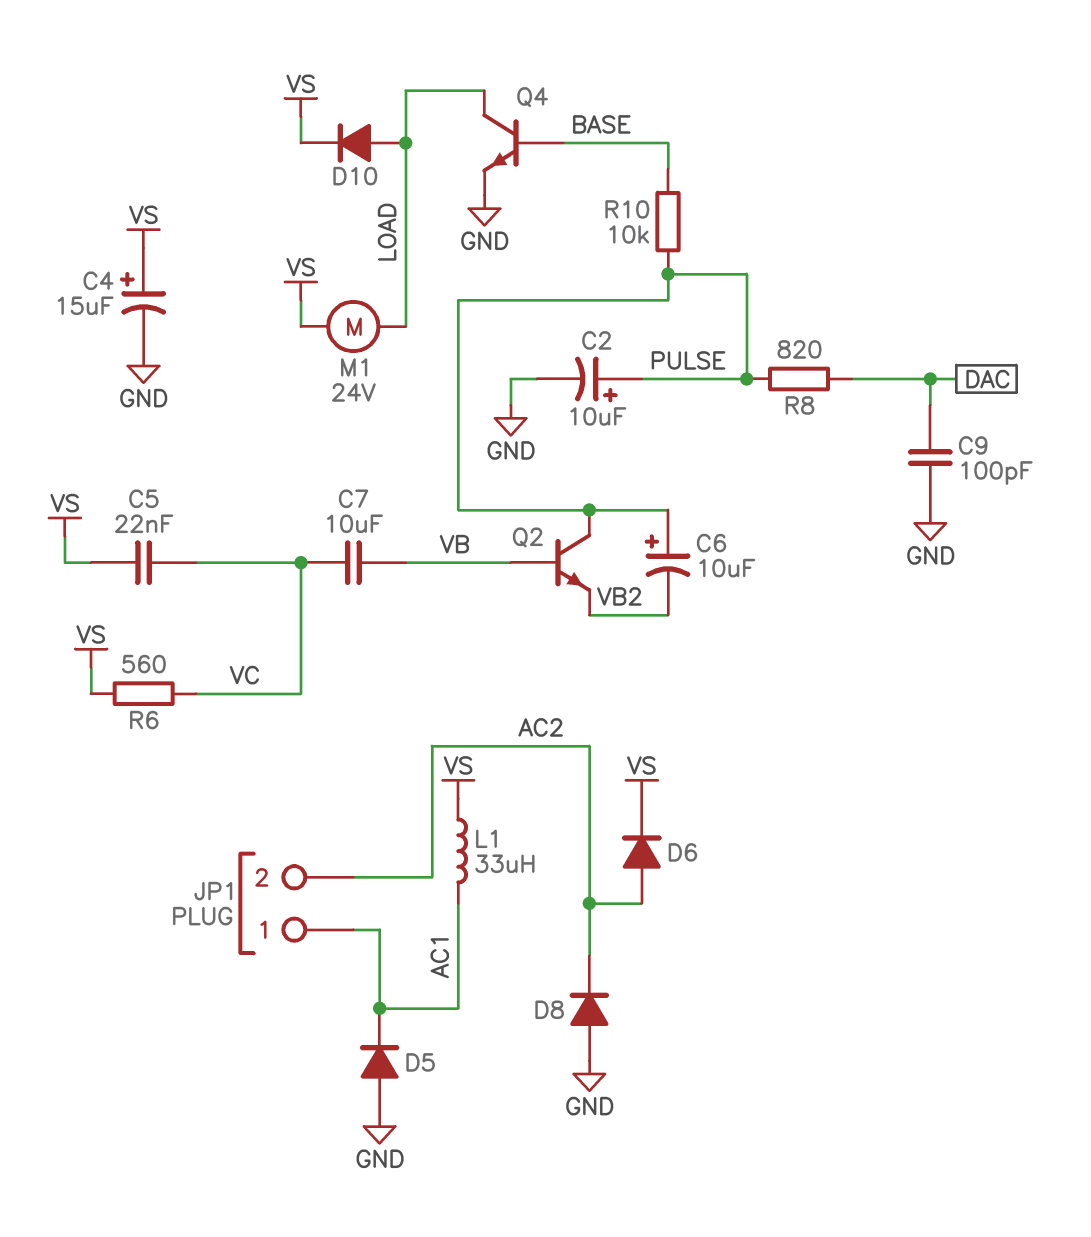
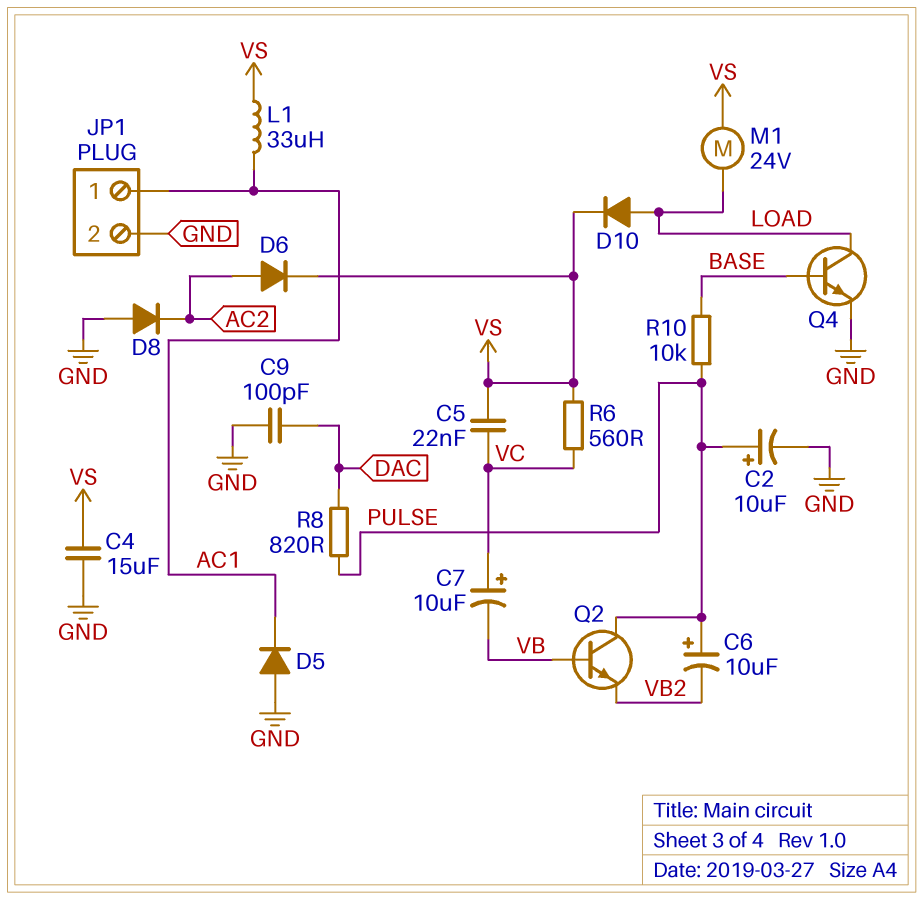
C4: 15uF (plus VS, minus GND) -> 15uF (GND, VS)
C7: 10uF (VB, VC) -> 10uF (plus VC, minus VB)
JP1 pin 2: AC2 -> GND

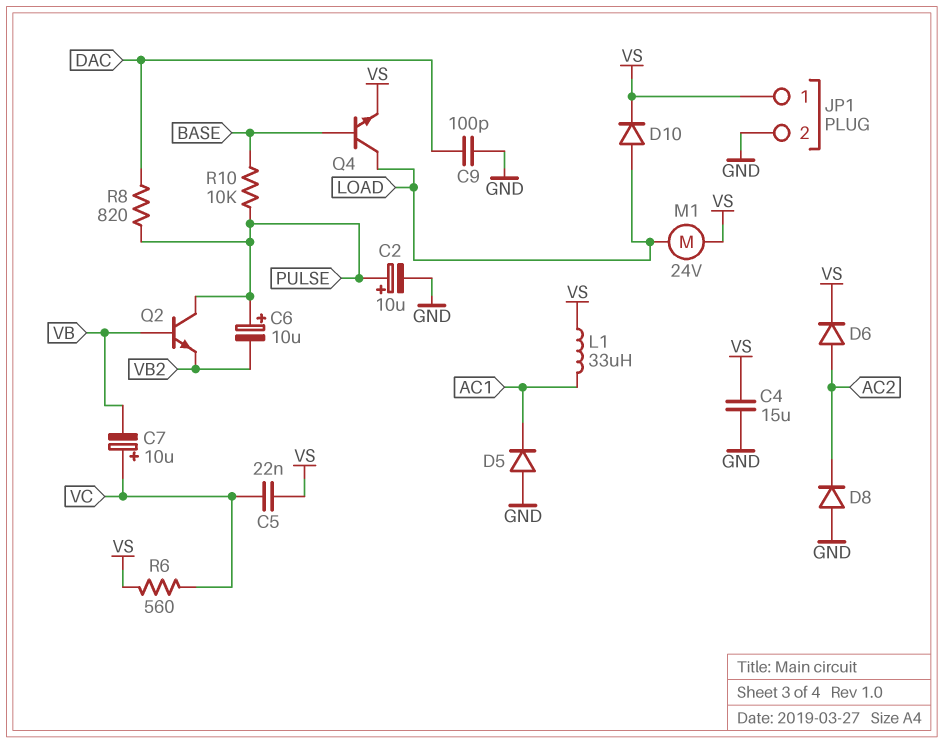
JP1 pin 1: AC1 -> VS
Q4: NPN (B BASE, C LOAD, E GND) -> NPN (B BASE, C LOAD, E VS)

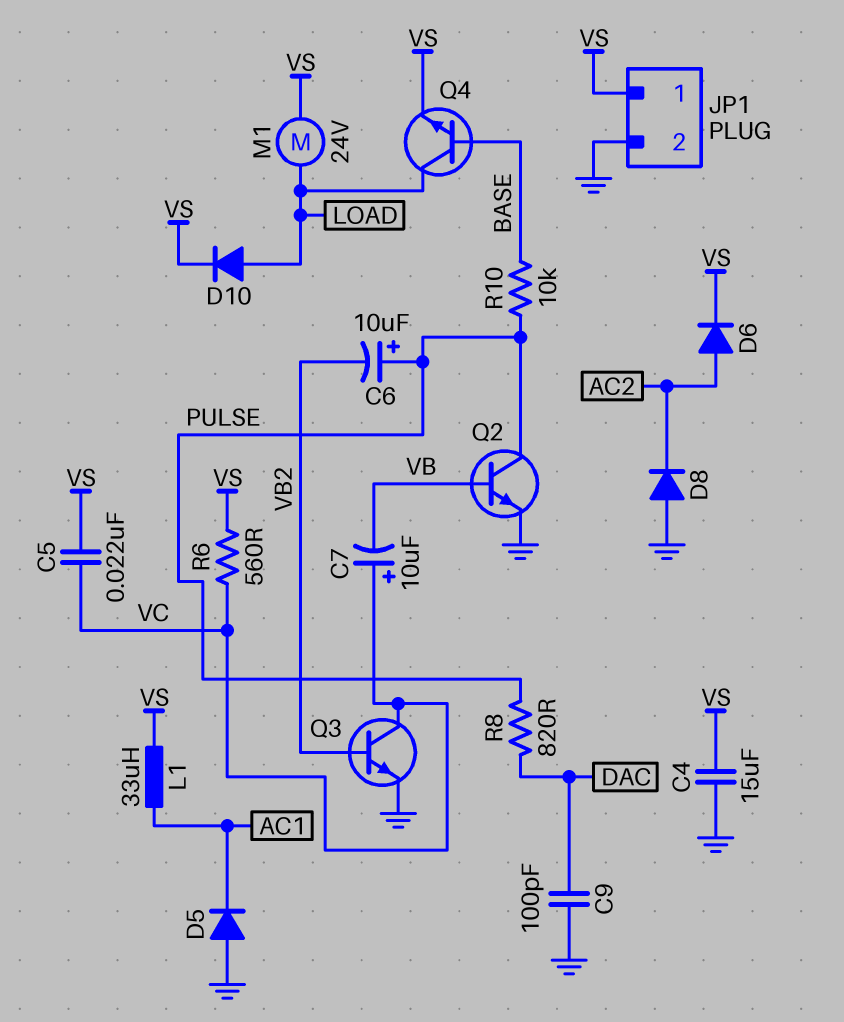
C2: 10uF (plus PULSE, minus GND) -> none
Q2: NPN (B VB, C PULSE, E VB2) -> NPN (B VB, C PULSE, E GND)
Q3: none -> NPN (B VB2, C VC, E GND)

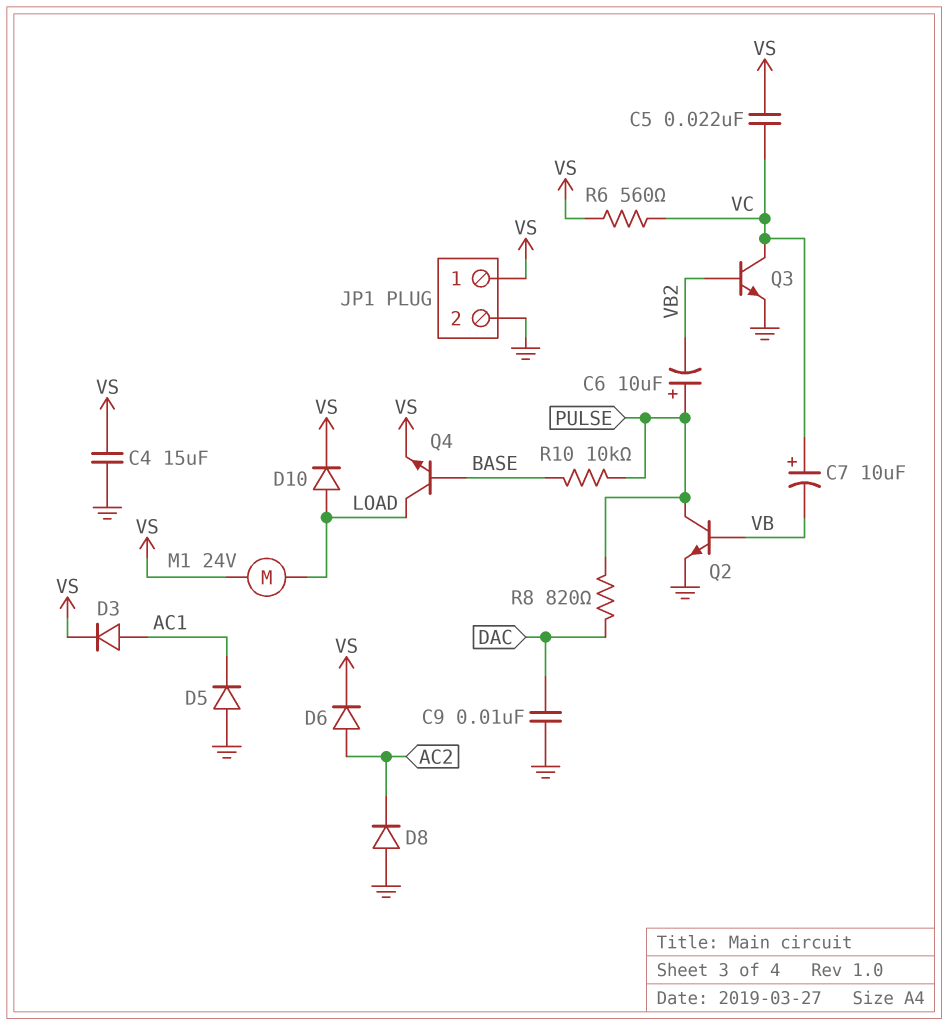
C9: 100pF (DAC, GND) -> 10nF (DAC, GND)
D3: none -> diode (A AC1, K VS)
L1: 33uH (AC1, VS) -> none

